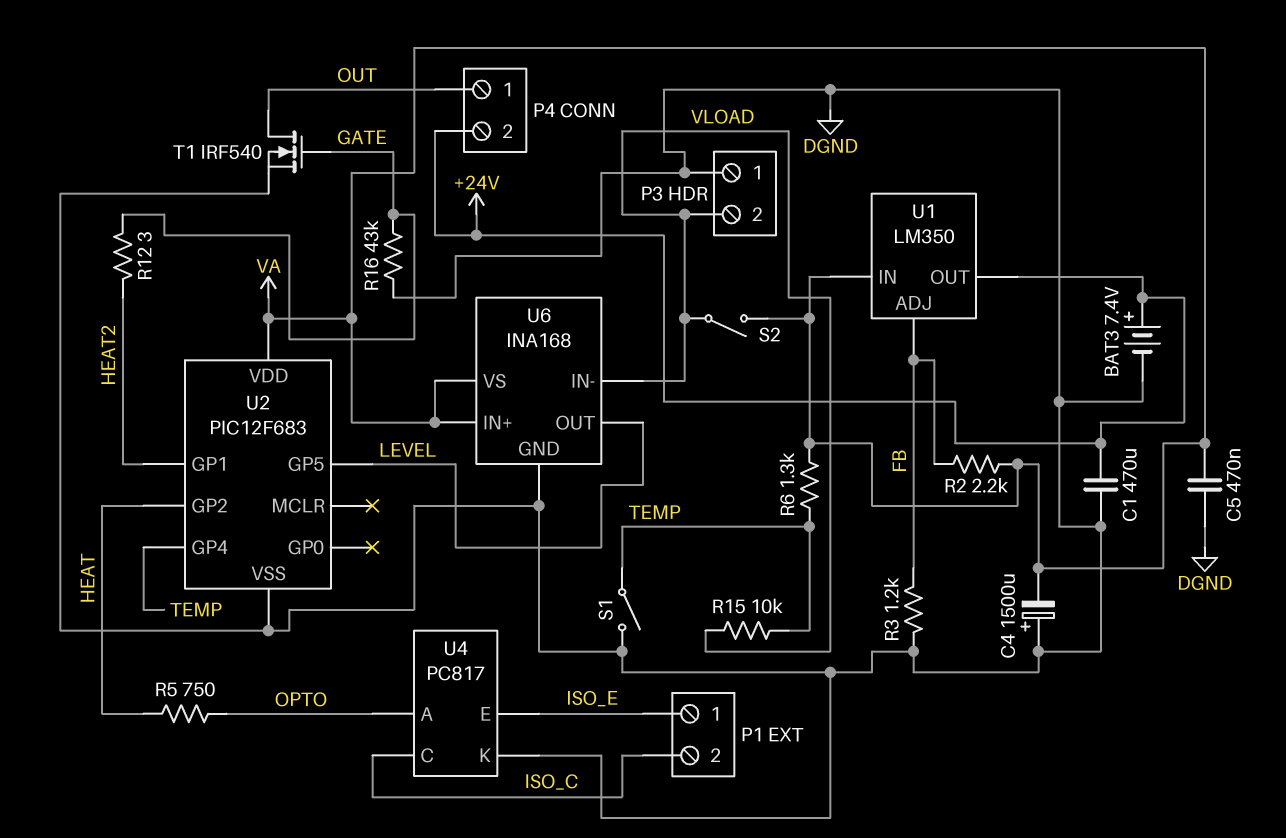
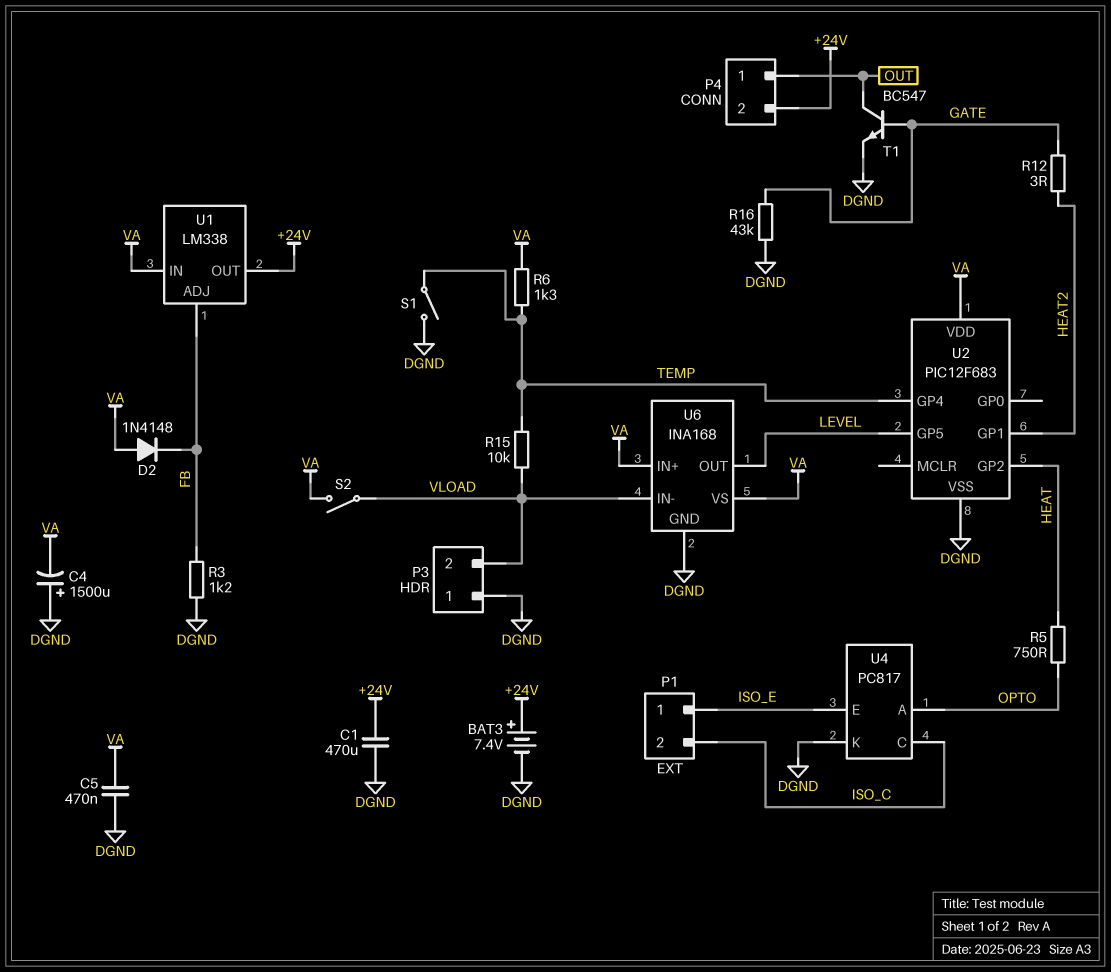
D2: none -> diode 1N4148 (A VA, K FB)
R2: 2.2k (FB, VA) -> none
T1: NMOS IRF540 (G GATE, D OUT, S DGND) -> NPN BC547 (B GATE, C OUT, E DGND)
U1: LM350 -> LM338

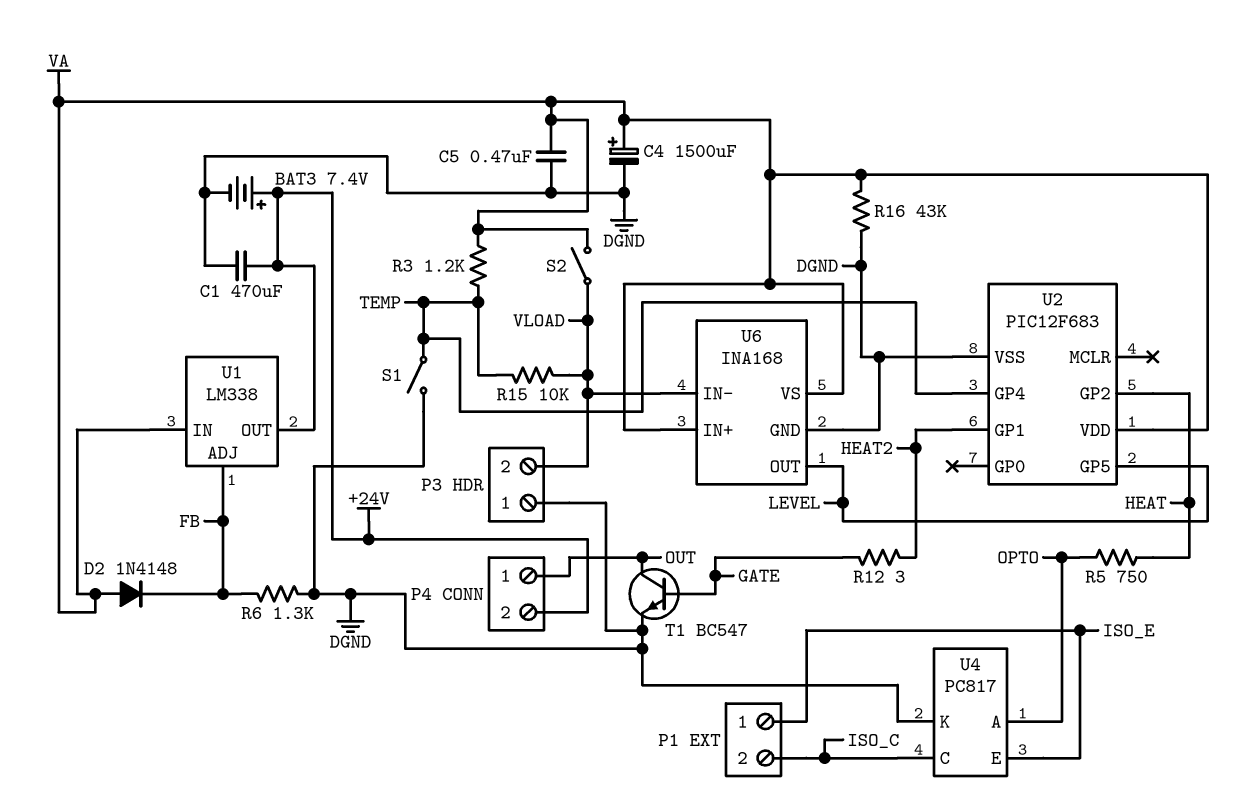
C4: 1500uF (plus DGND, minus VA) -> 1500uF (plus VA, minus DGND)
R3: 1.2k (DGND, FB) -> 1.2k (TEMP, VA)
R6: 1.3k (TEMP, VA) -> 1.3k (DGND, FB)
R16: 43k (DGND, GATE) -> 43k (DGND, VA)

